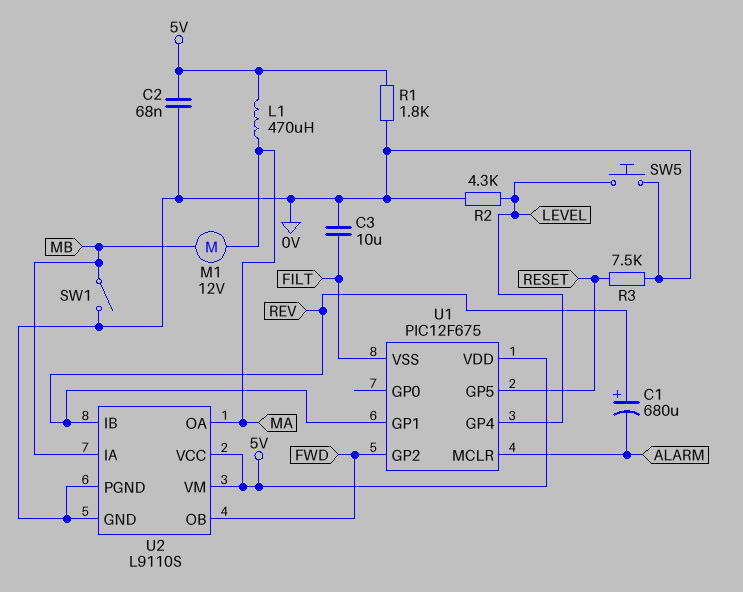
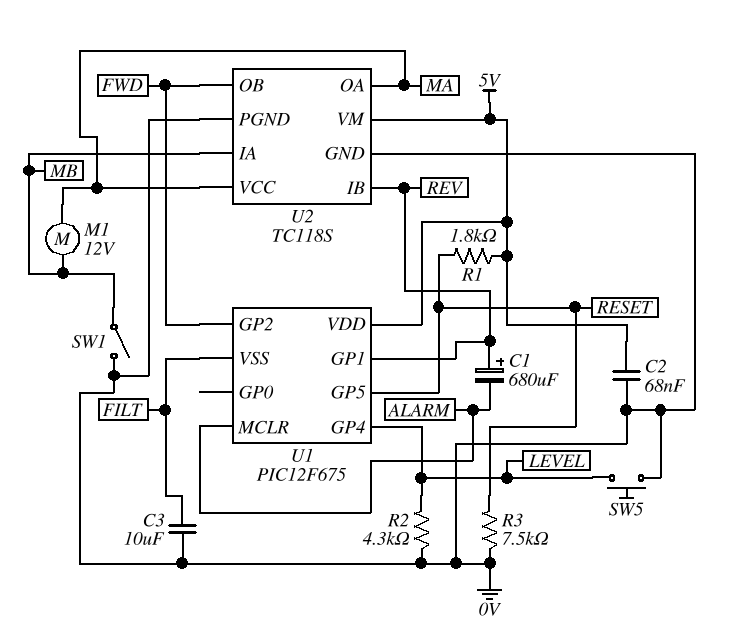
L1: 470uH (5V, MA) -> none
R1: 1.8k (0V, 5V) -> 1.8k (5V, RESET)
U2: L9110S -> TC118S
U2 pin VCC: 5V -> MA

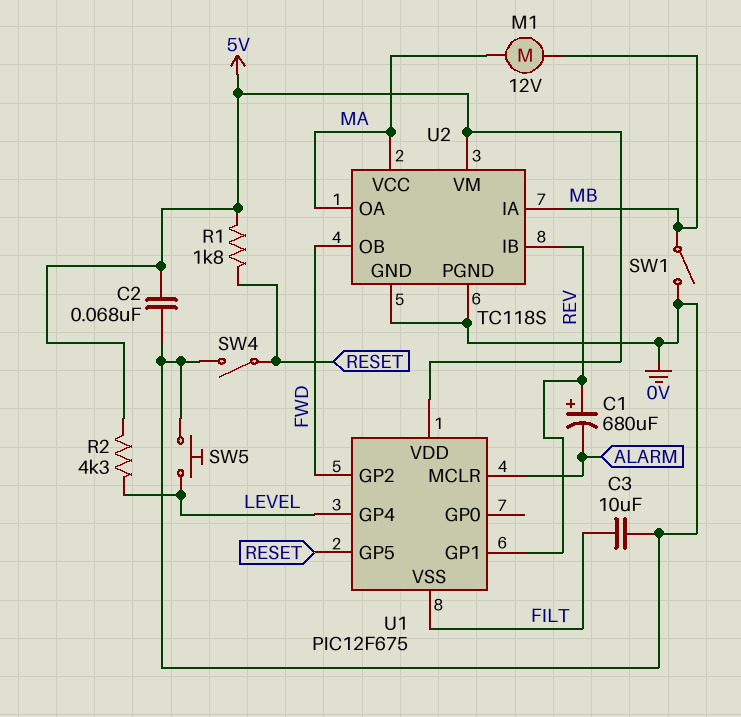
R2: 4.3k (0V, LEVEL) -> 4.3k (5V, LEVEL)
R3: 7.5k (0V, RESET) -> none
SW4: none -> switch (0V, RESET)

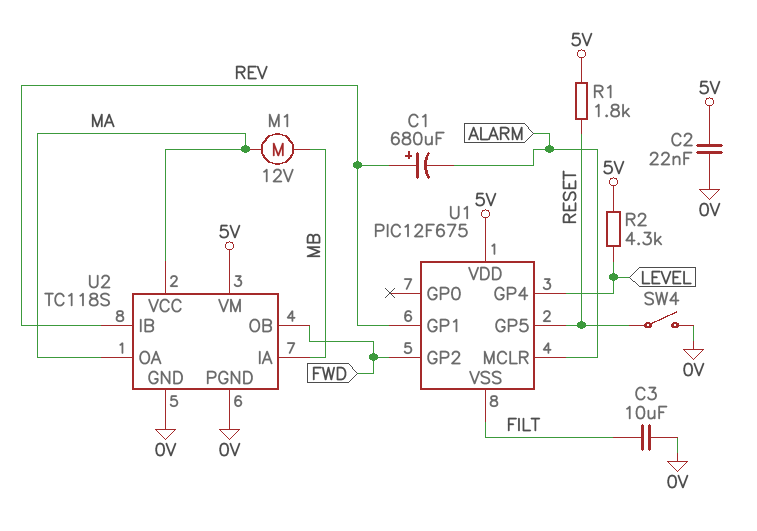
C2: 68nF (0V, 5V) -> 22nF (0V, 5V)
SW1: switch (0V, MB) -> none
SW5: button (0V, LEVEL) -> none

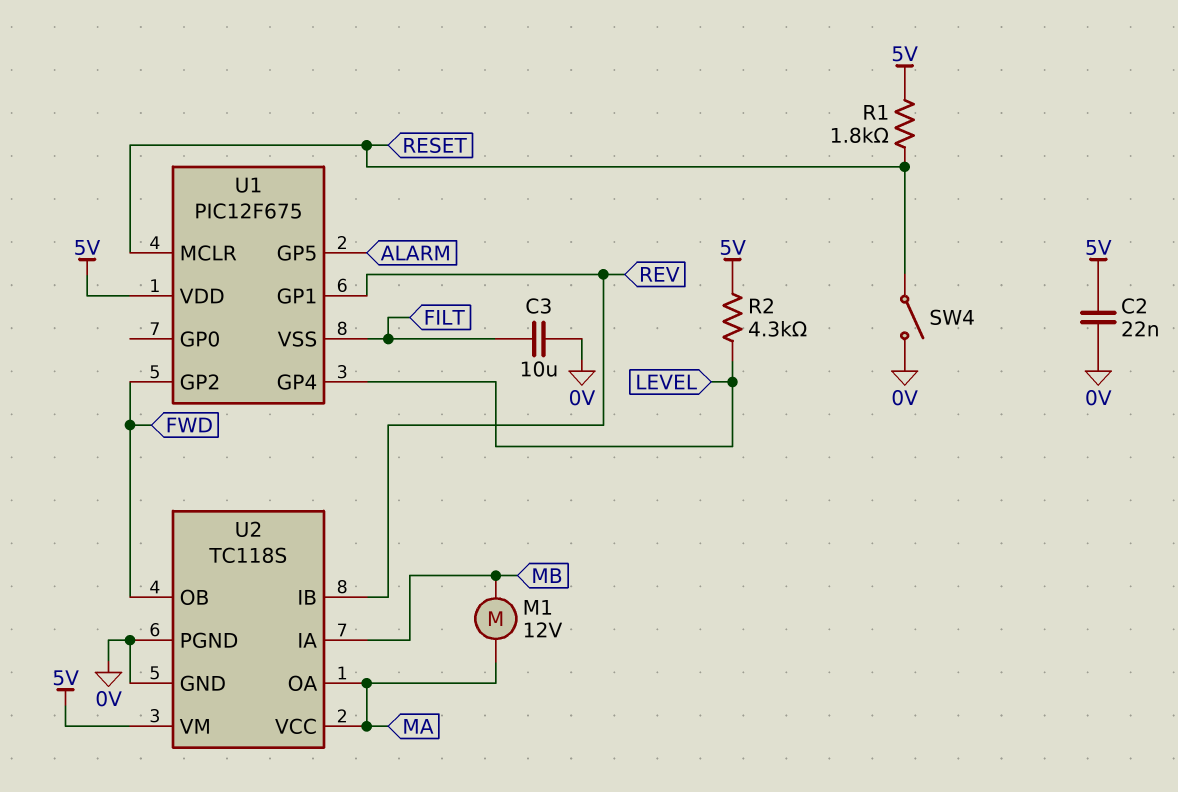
C1: 680uF (plus REV, minus ALARM) -> none
U1 pin GP5: RESET -> ALARM
U1 pin MCLR: ALARM -> RESET

